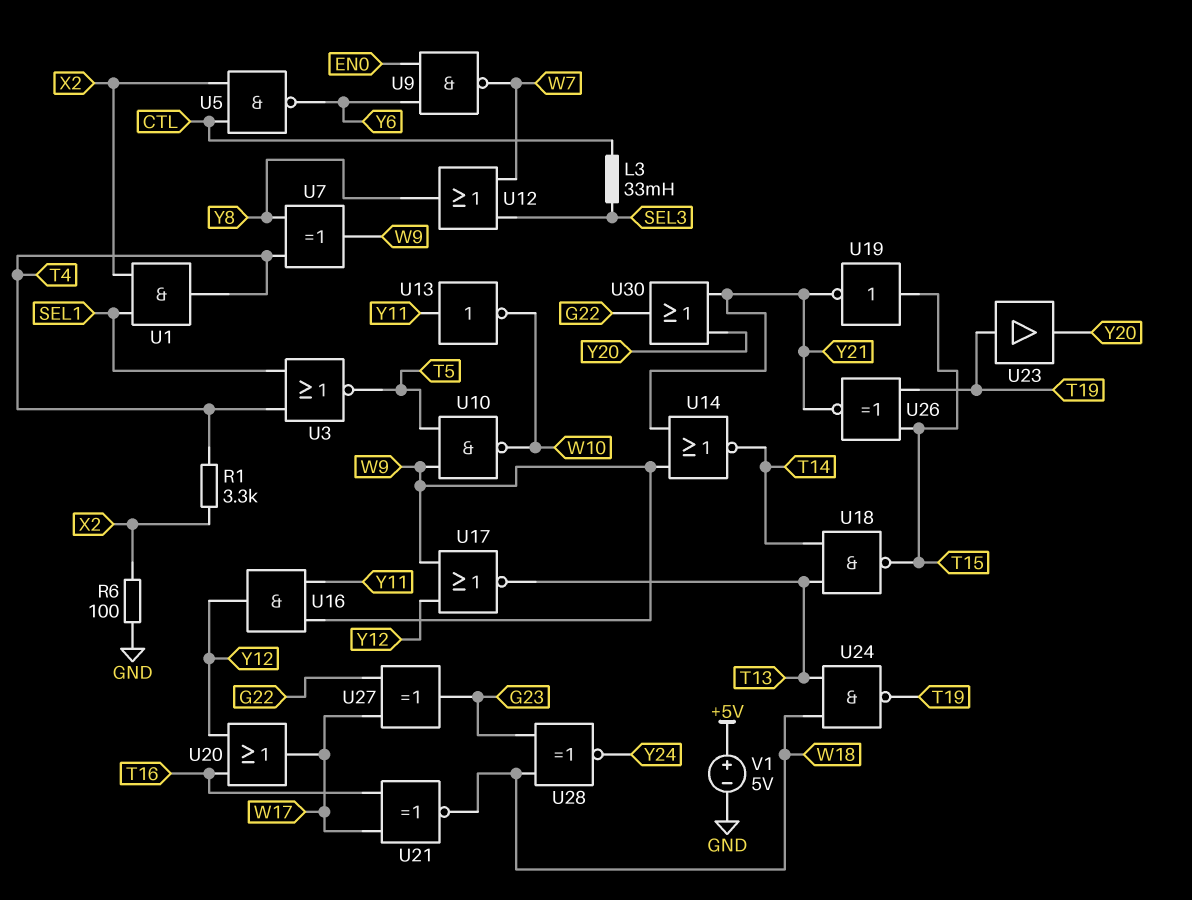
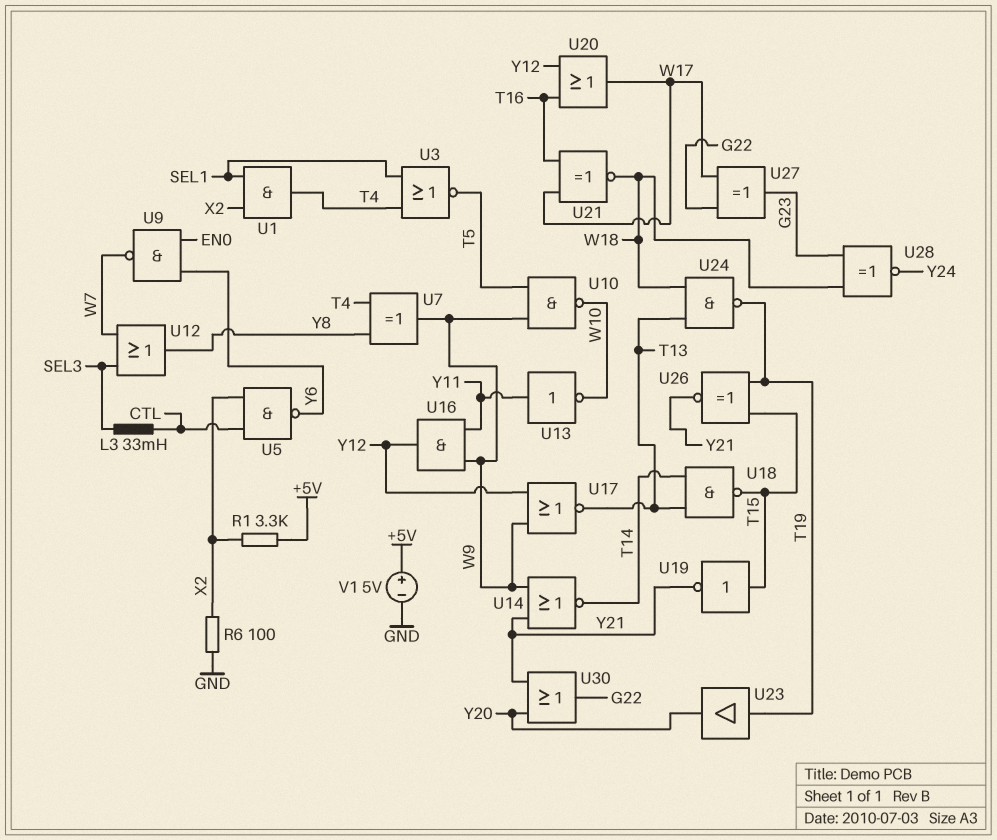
R1: 3.3k (T4, X2) -> 3.3k (+5V, X2)

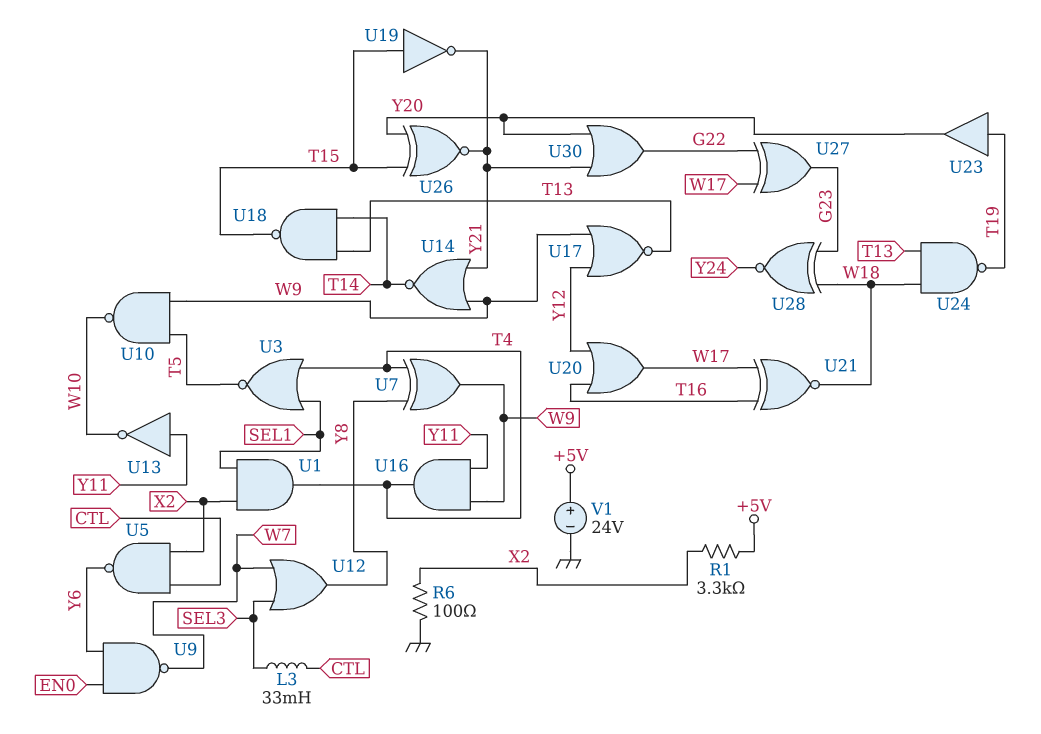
U16: AND (in W9, in Y11, out Y12) -> AND (in W9, in Y11, out T4)
U26: XNOR (in T15, in T19, out Y21) -> XNOR (in T15, in Y20, out Y21)
V1: 5V (plus +5V, minus GND) -> 24V (plus +5V, minus GND)

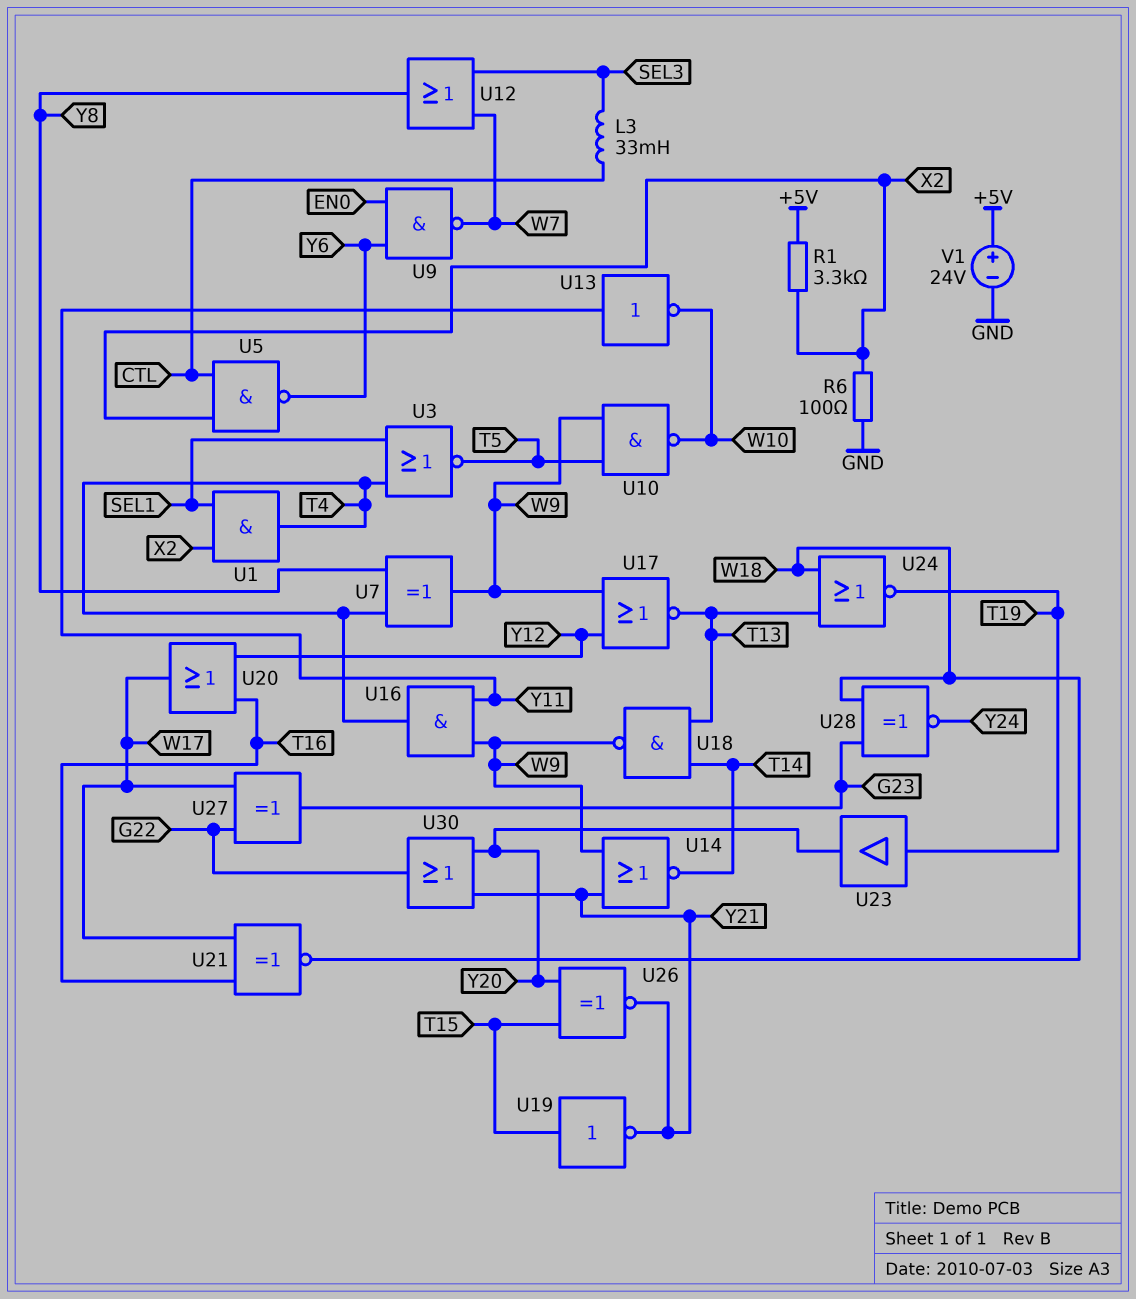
U18: NAND (in T13, in T14, out T15) -> NAND (in T13, in T14, out W9)
U24: NAND (in T13, in W18, out T19) -> NOR (in T13, in W18, out T19)

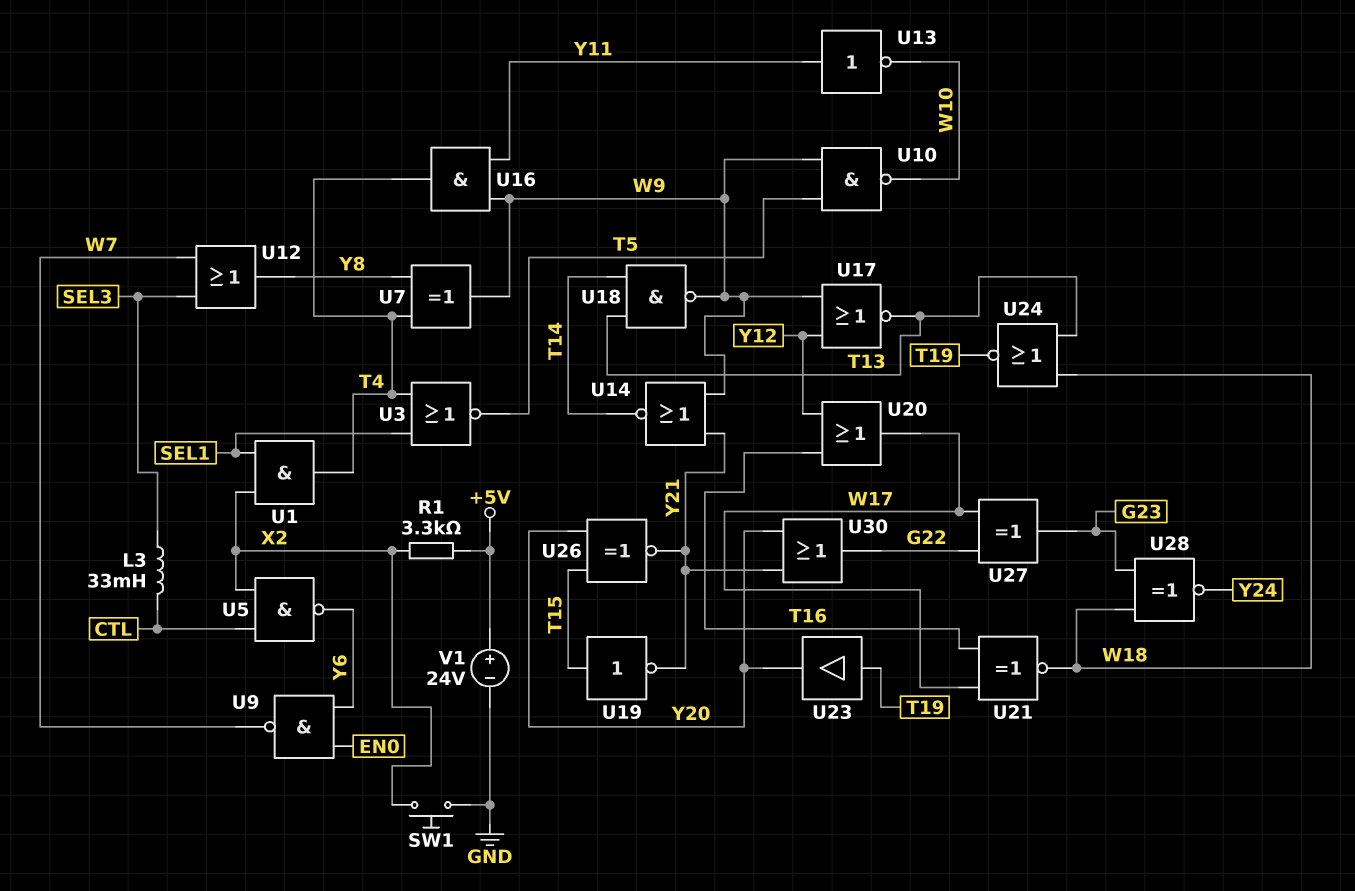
R6: 100 (GND, X2) -> none
SW1: none -> button (GND, X2)

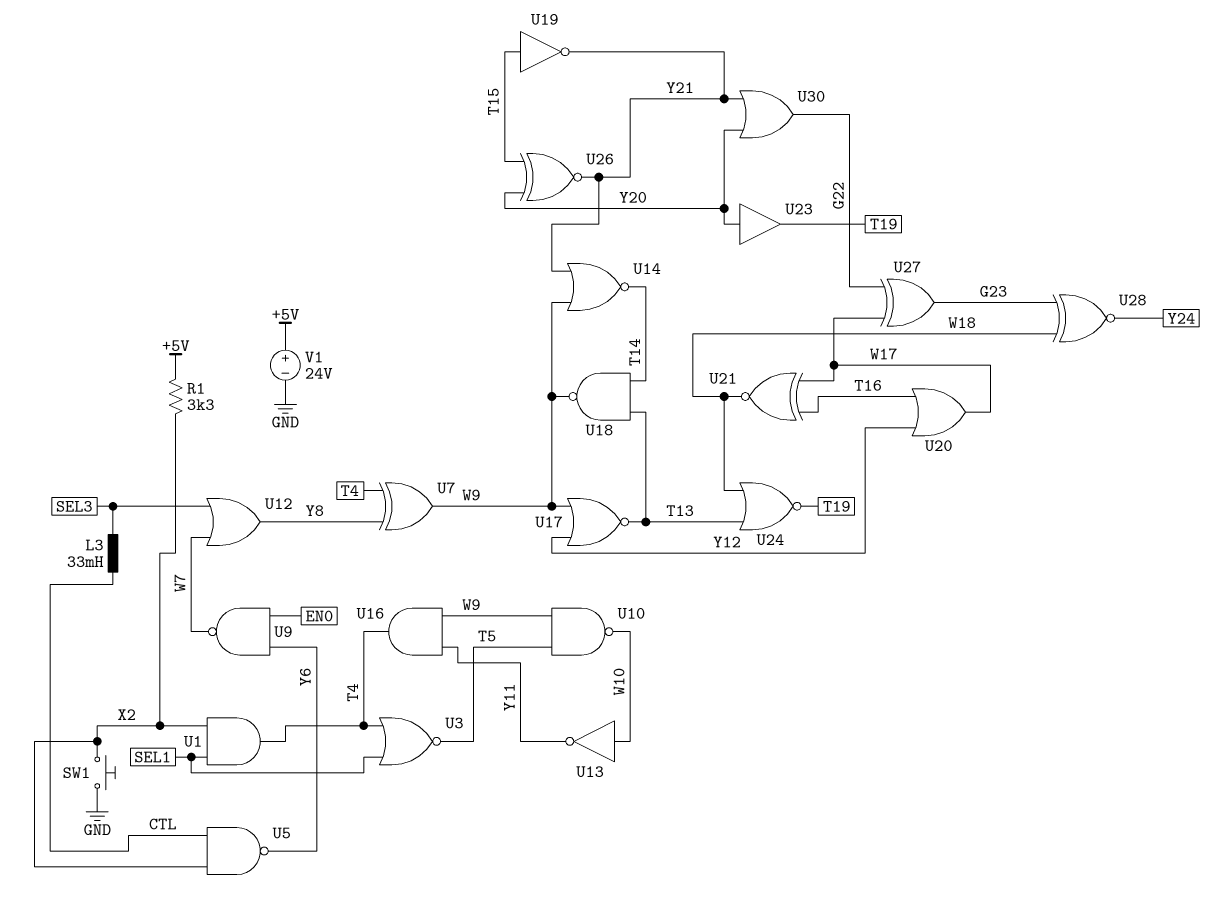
U13: NOT (in Y11, out W10) -> NOT (in W10, out Y11)
U23: buffer (in T19, out Y20) -> buffer (in Y20, out T19)

